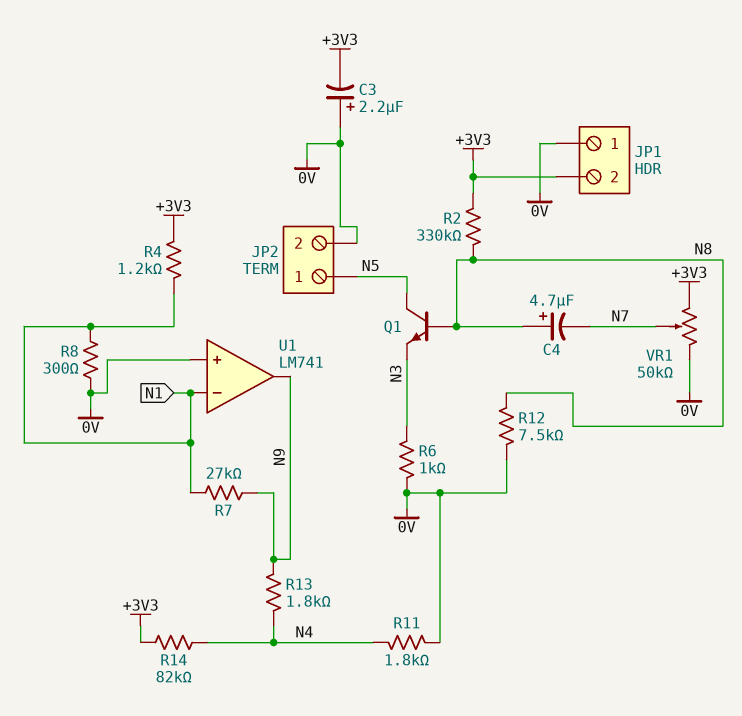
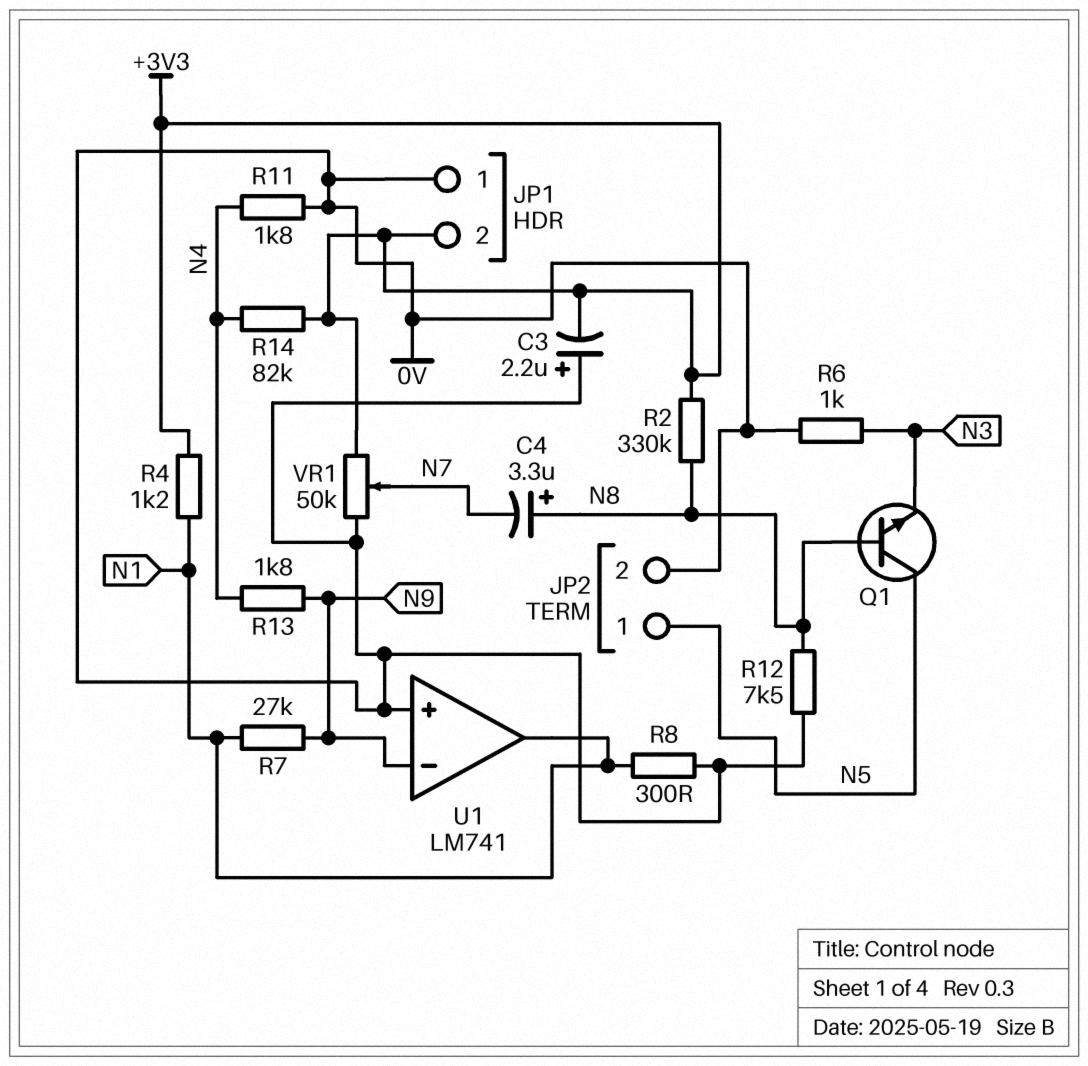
C4: 4.7uF (plus N8, minus N7) -> 3.3uF (plus N8, minus N7)
U1 pin in-: N1 -> N9
U1 pin out: N9 -> N1

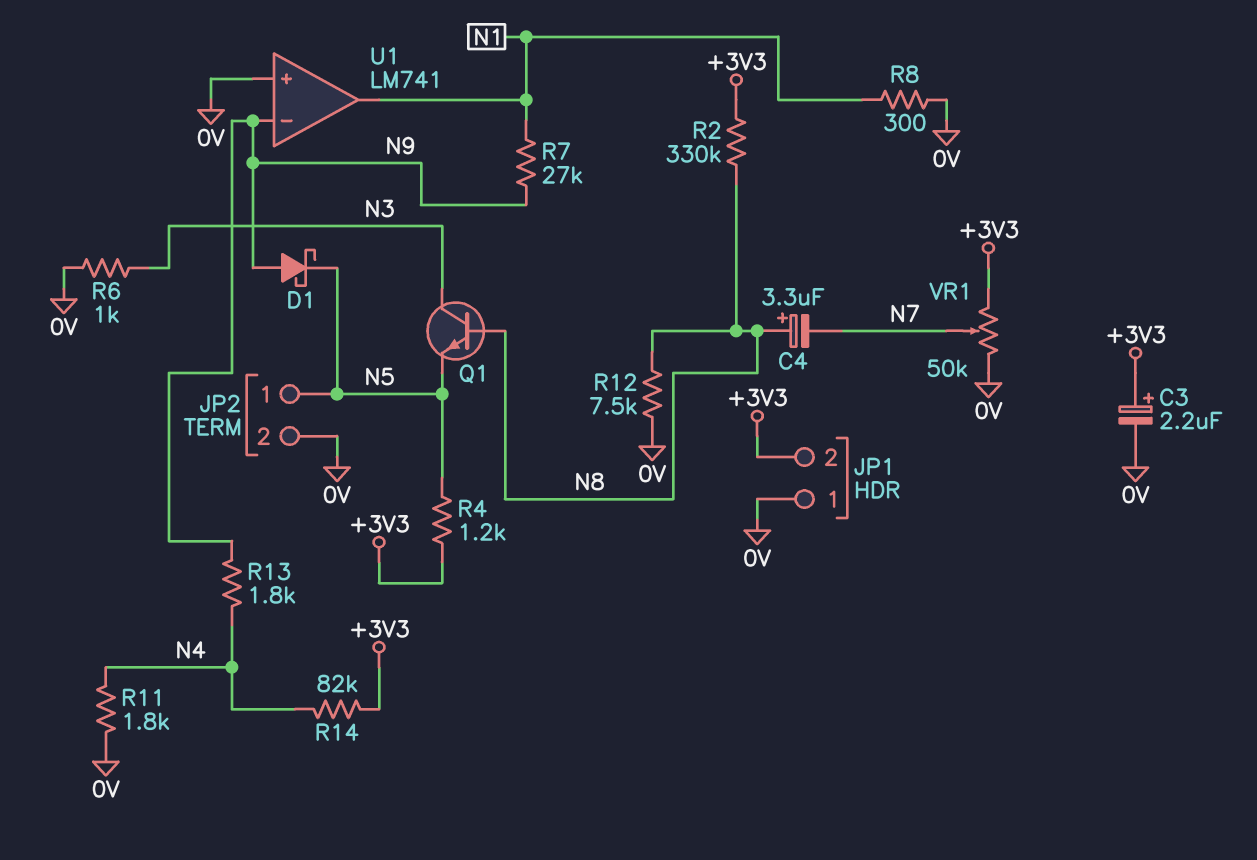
C3: 2.2uF (plus 0V, minus +3V3) -> 2.2uF (plus +3V3, minus 0V)
D1: none -> schottky (A N9, K N5)
Q1: NPN (B N8, C N5, E N3) -> NPN (B N8, C N3, E N5)
R4: 1.2k (+3V3, N1) -> 1.2k (+3V3, N5)

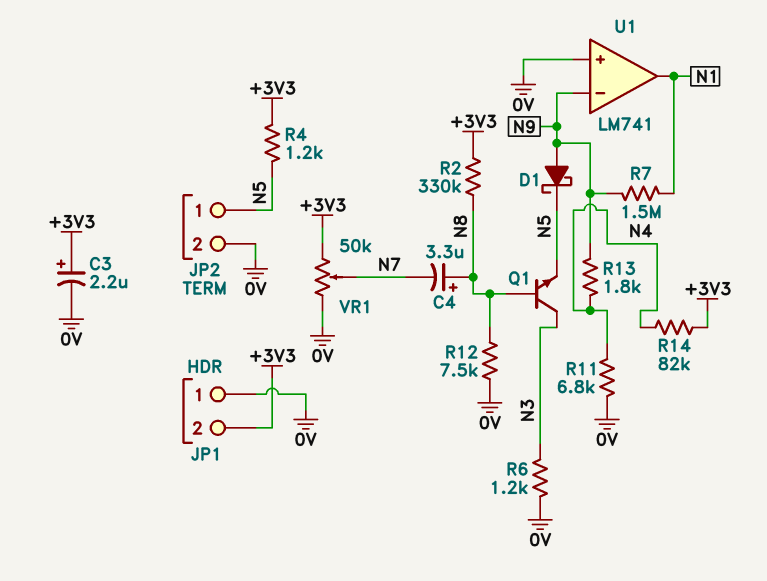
R6: 1k (0V, N3) -> 1.2k (0V, N3)
R7: 27k (N1, N9) -> 1.5M (N1, N9)
R8: 300 (0V, N1) -> none
R11: 1.8k (0V, N4) -> 6.8k (0V, N4)

